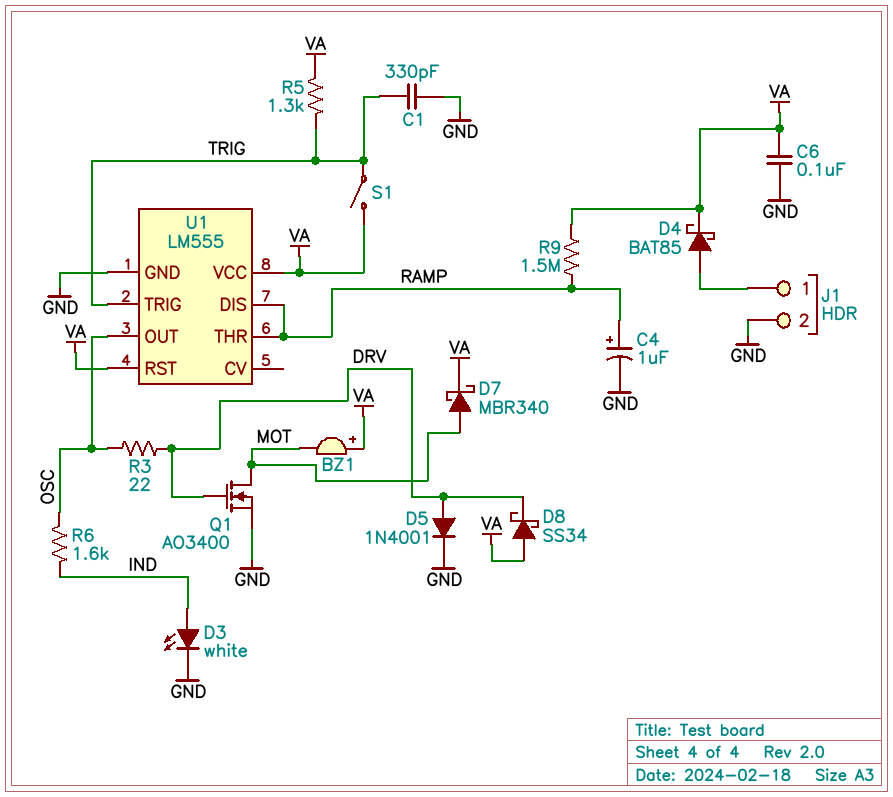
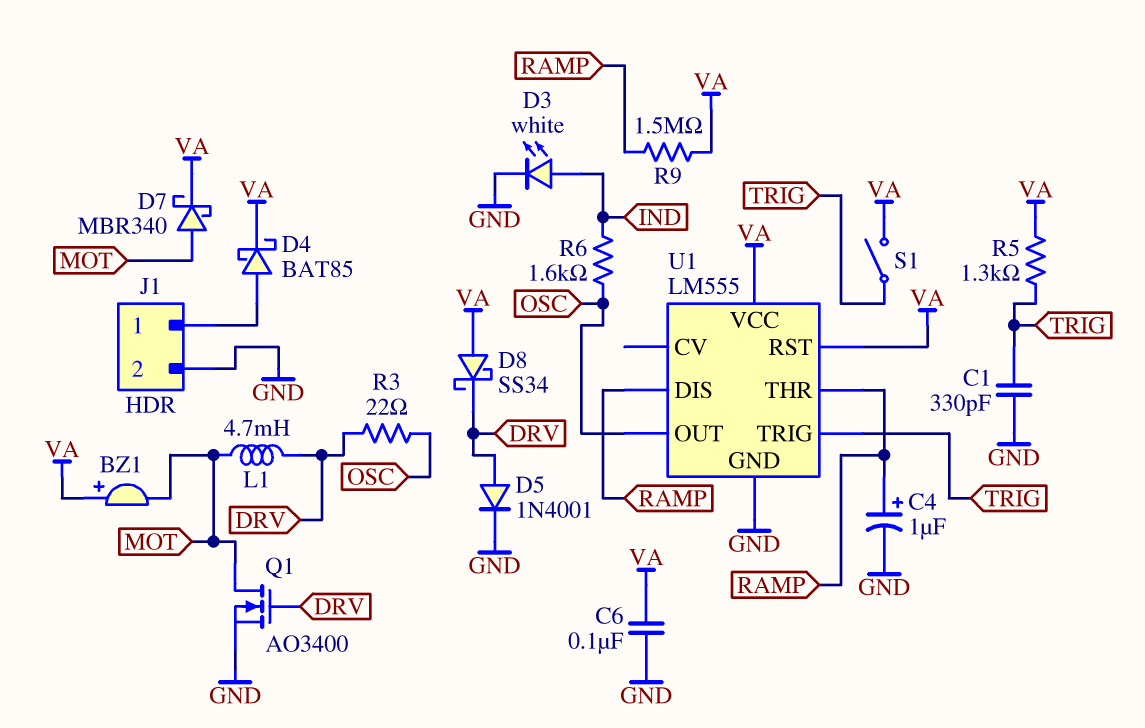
L1: none -> 4.7mH (DRV, MOT)

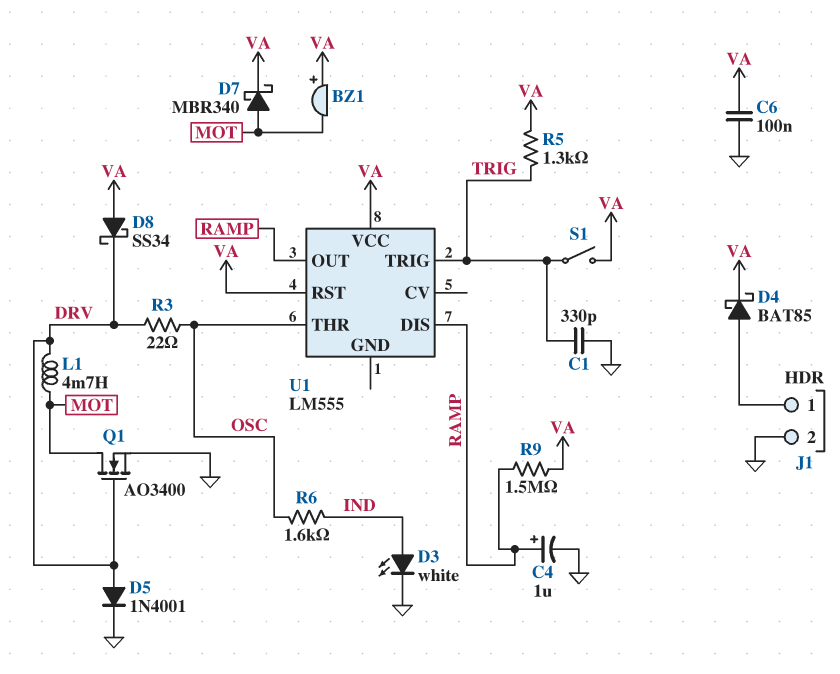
U1 pin GND: GND -> none
U1 pin OUT: OSC -> RAMP
U1 pin THR: RAMP -> OSC

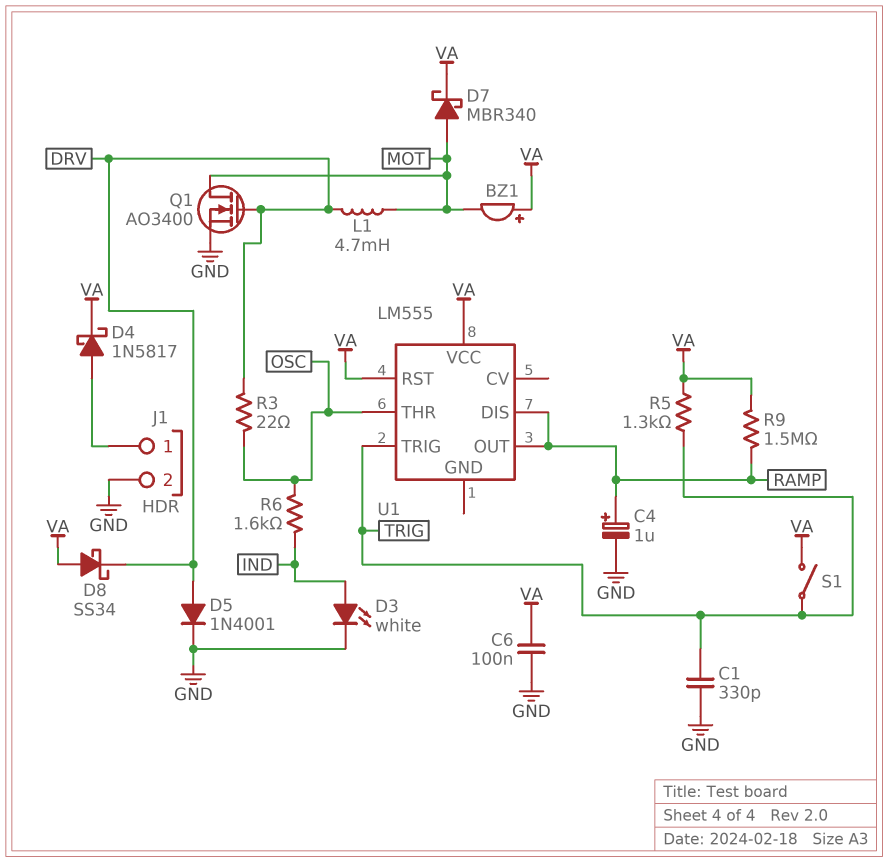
D4: schottky BAT85 (A J1/1, K VA) -> schottky 1N5817 (A J1/1, K VA)

